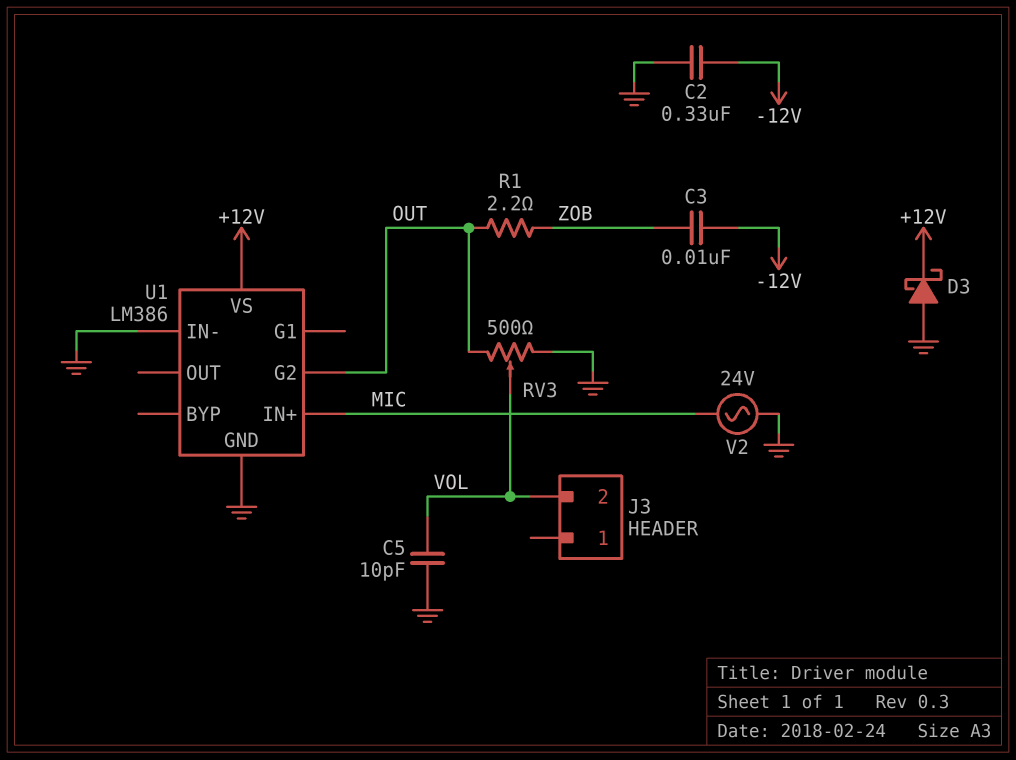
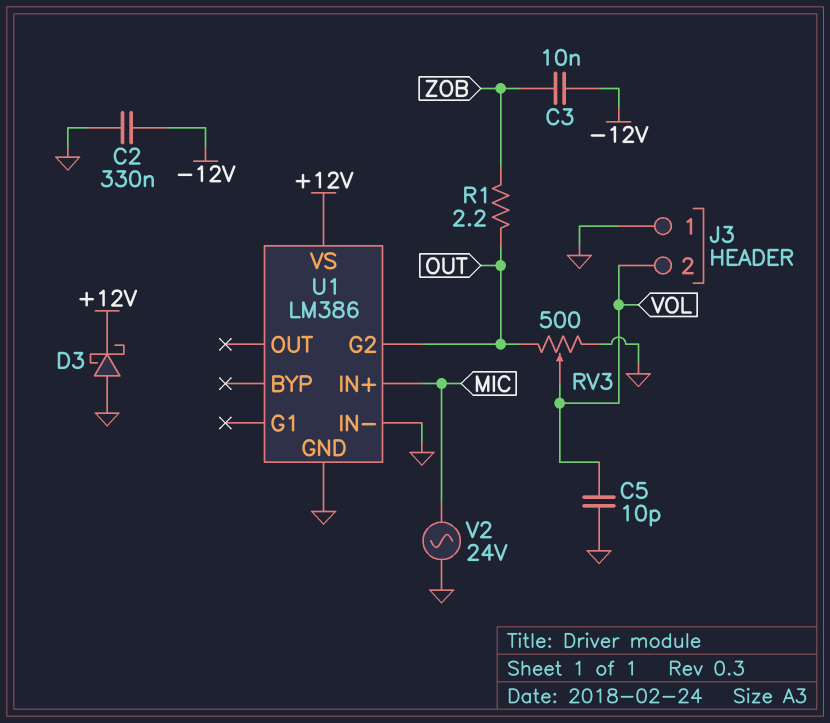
J3 pin 1: none -> GND

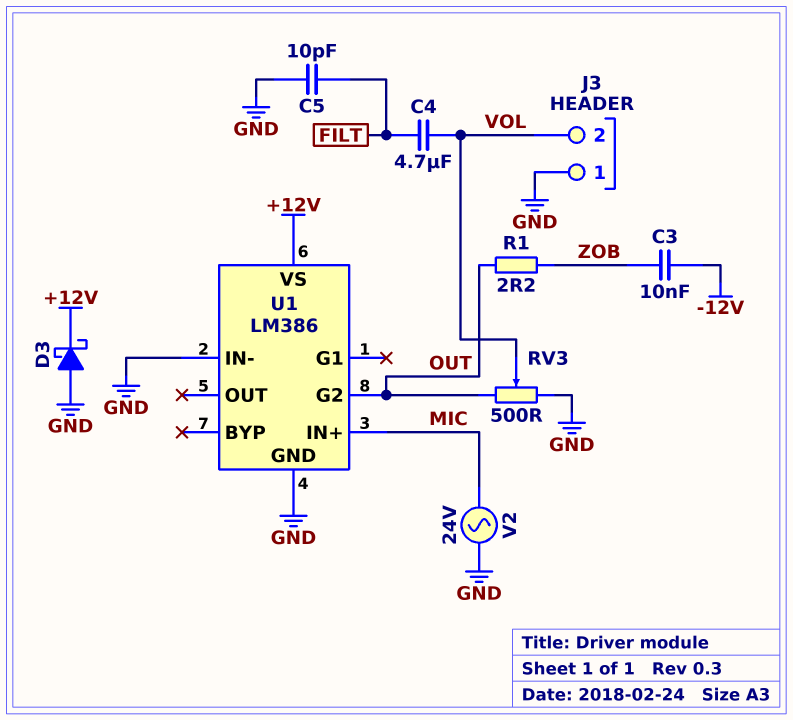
C2: 330nF (-12V, GND) -> none
C4: none -> 4.7uF (FILT, VOL)
C5: 10pF (GND, VOL) -> 10pF (FILT, GND)

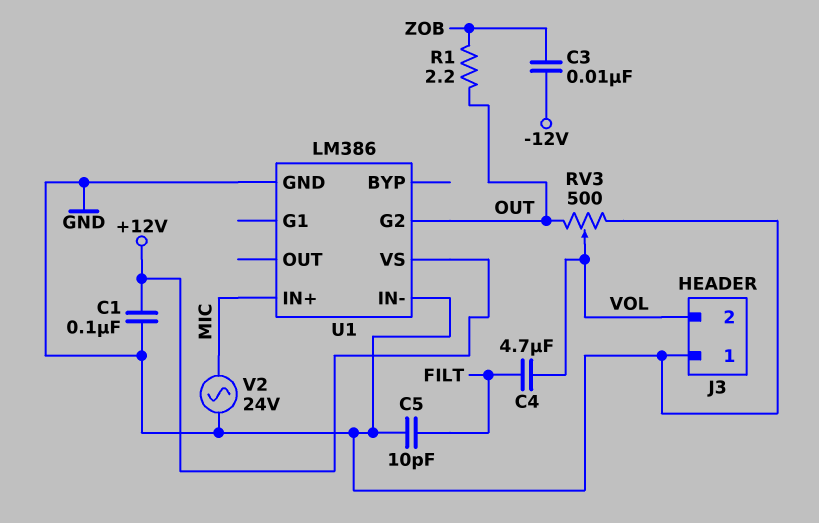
C1: none -> 100nF (+12V, GND)
D3: schottky (A GND, K +12V) -> none

